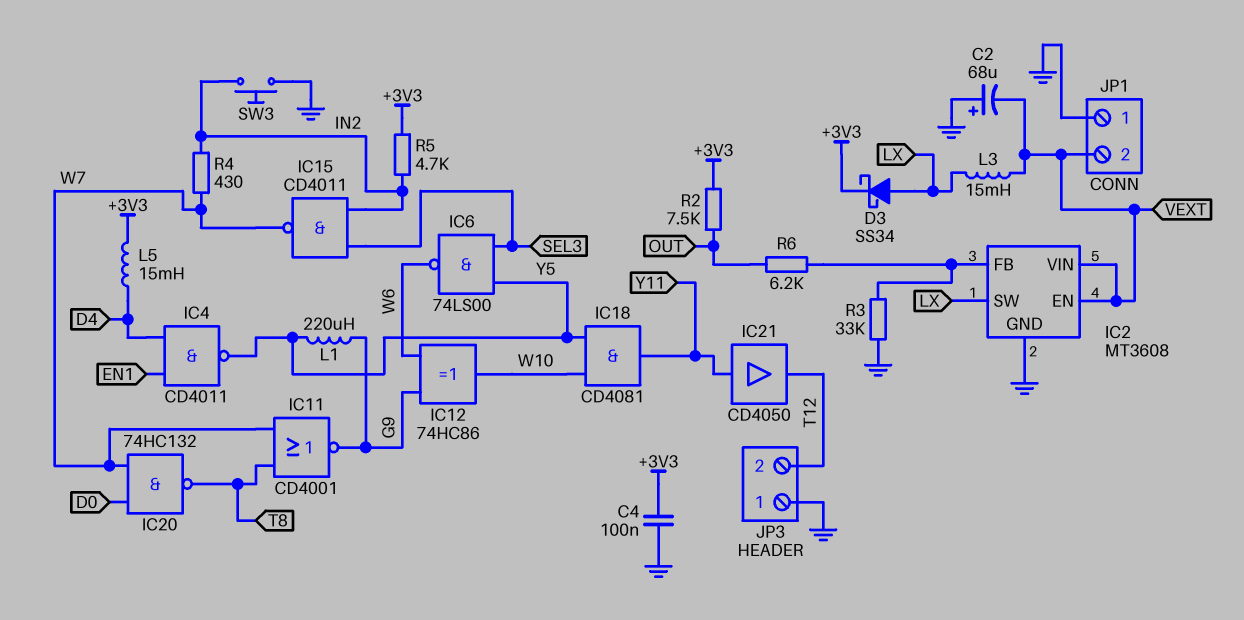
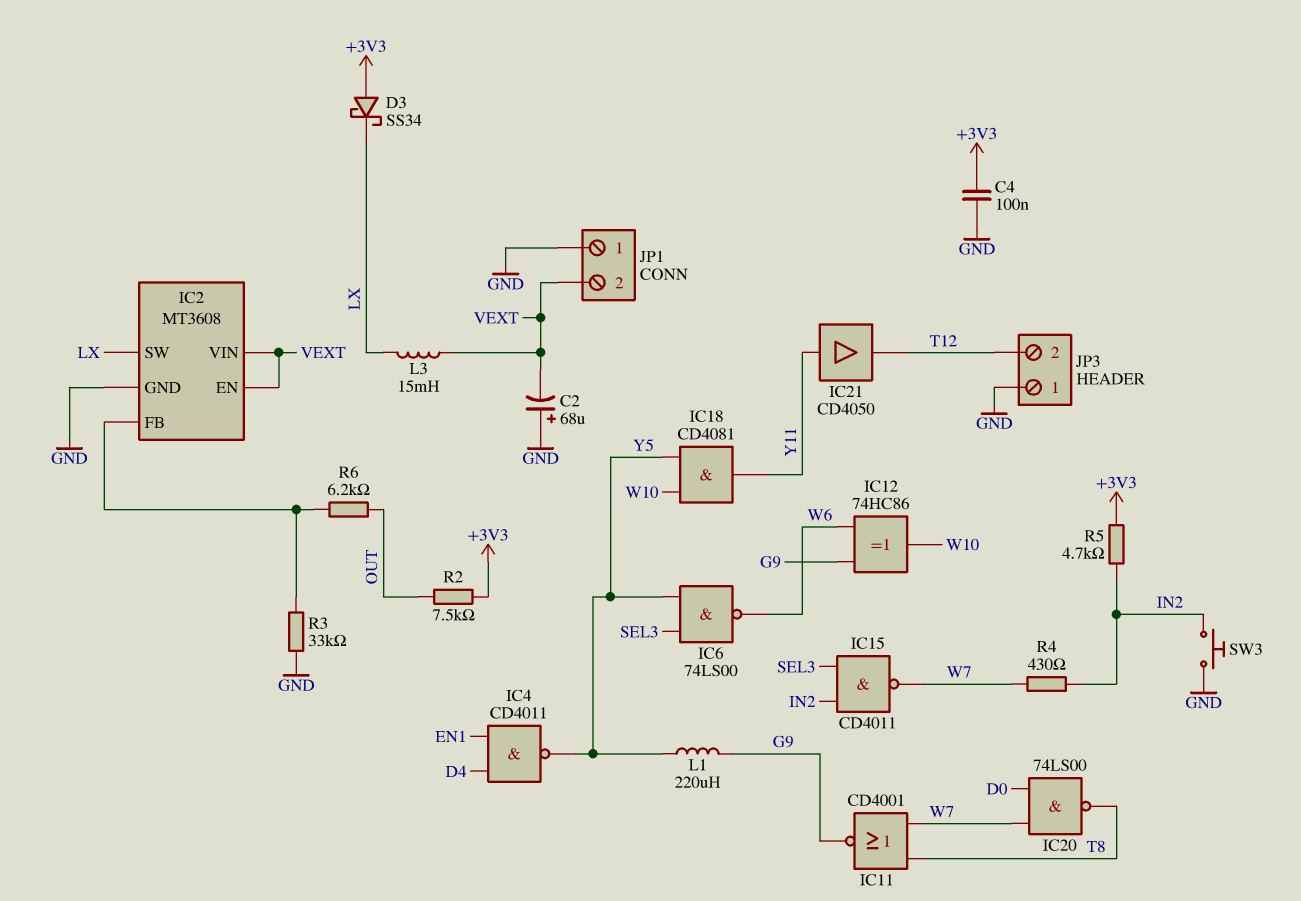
D3: schottky SS34 (A LX, K +3V3) -> schottky SS34 (A +3V3, K LX)
IC20: NAND 74HC132 (in D0, in W7, out T8) -> NAND 74LS00 (in D0, in W7, out T8)
L5: 15mH (+3V3, D4) -> none

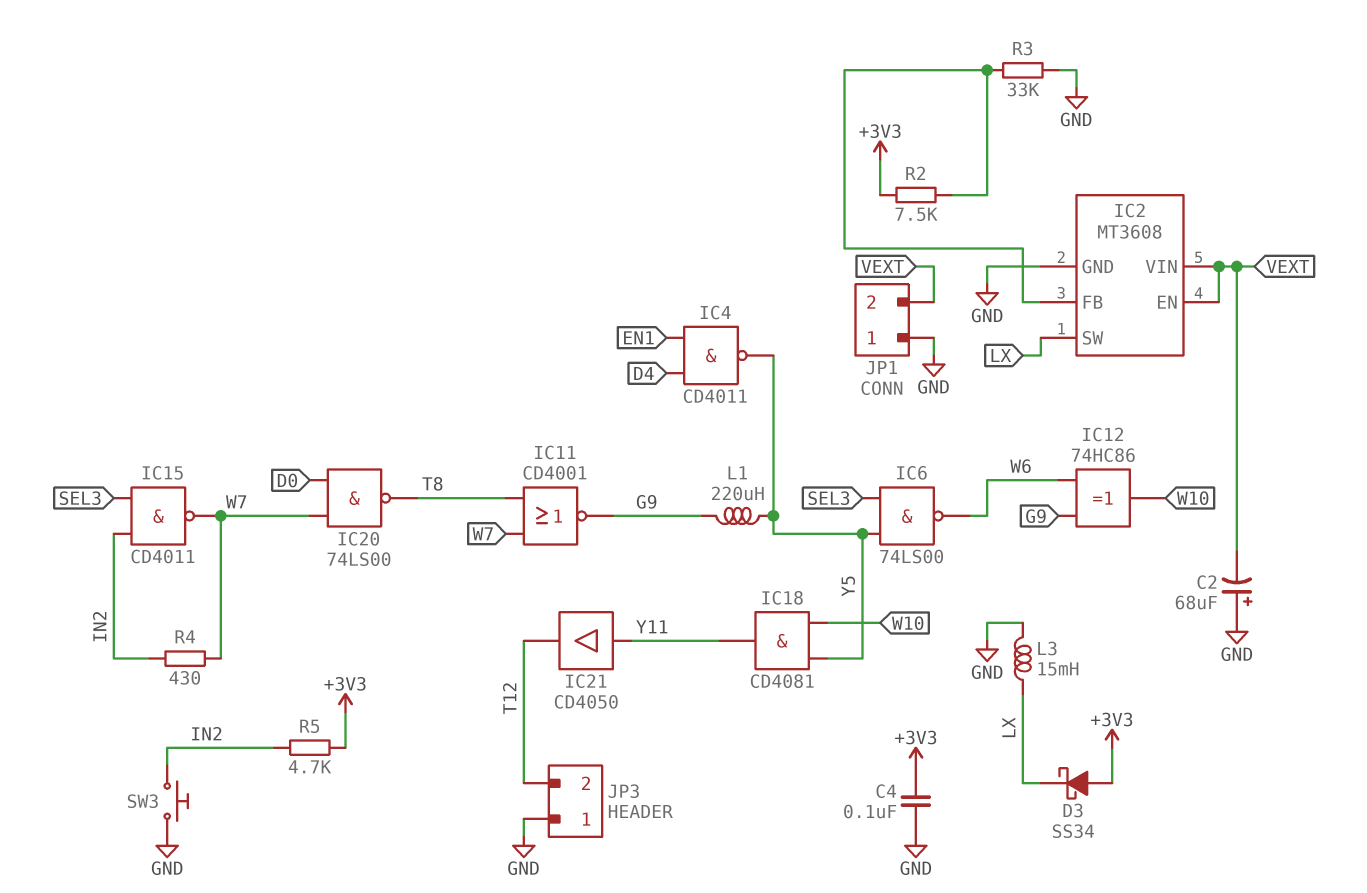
L3: 15mH (LX, VEXT) -> 15mH (GND, LX)
R2: 7.5k (+3V3, OUT) -> 7.5k (+3V3, IC2/FB)
R6: 6.2k (IC2/FB, OUT) -> none

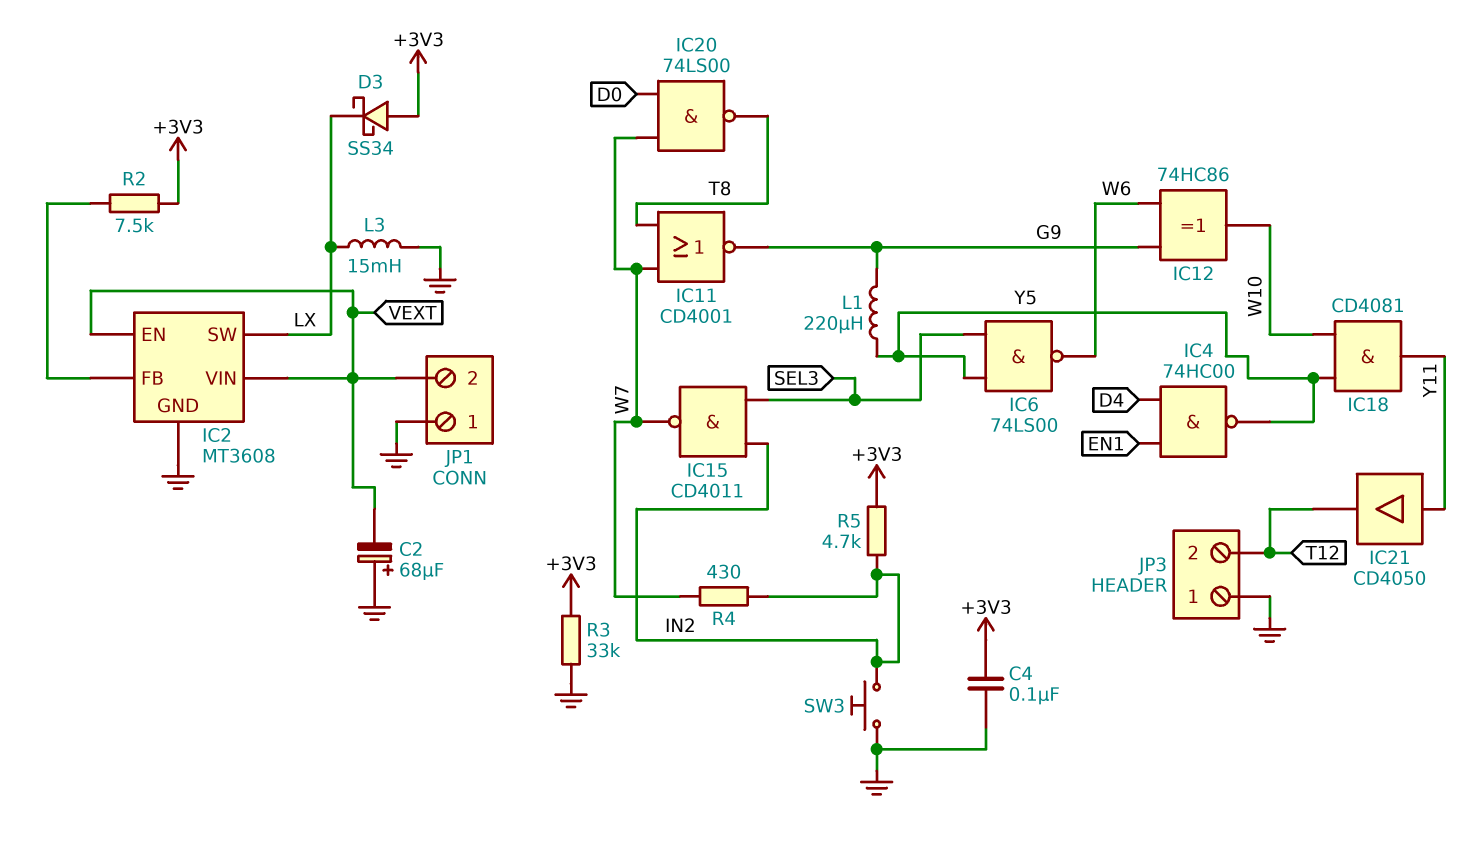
IC4: NAND CD4011 (in D4, in EN1, out Y5) -> NAND 74HC00 (in D4, in EN1, out Y5)
R3: 33k (GND, IC2/FB) -> 33k (+3V3, GND)

